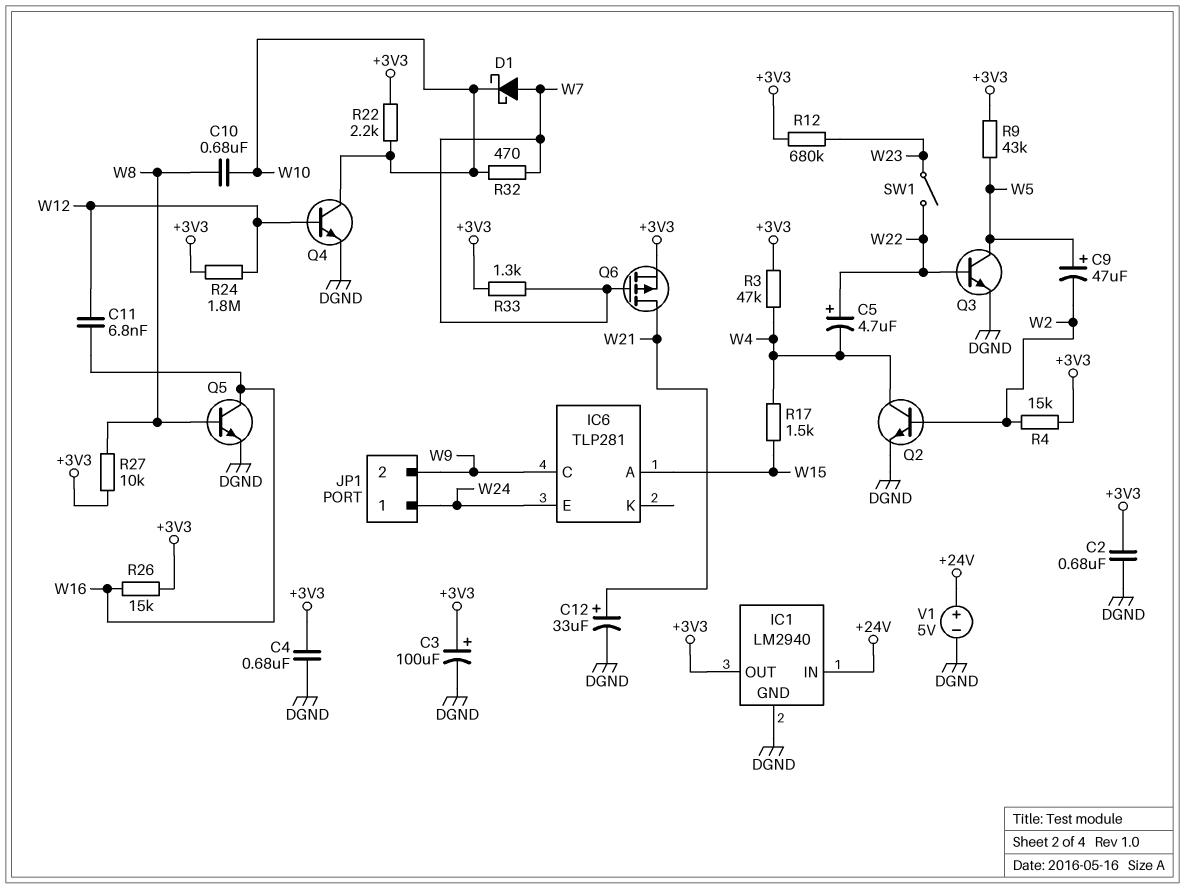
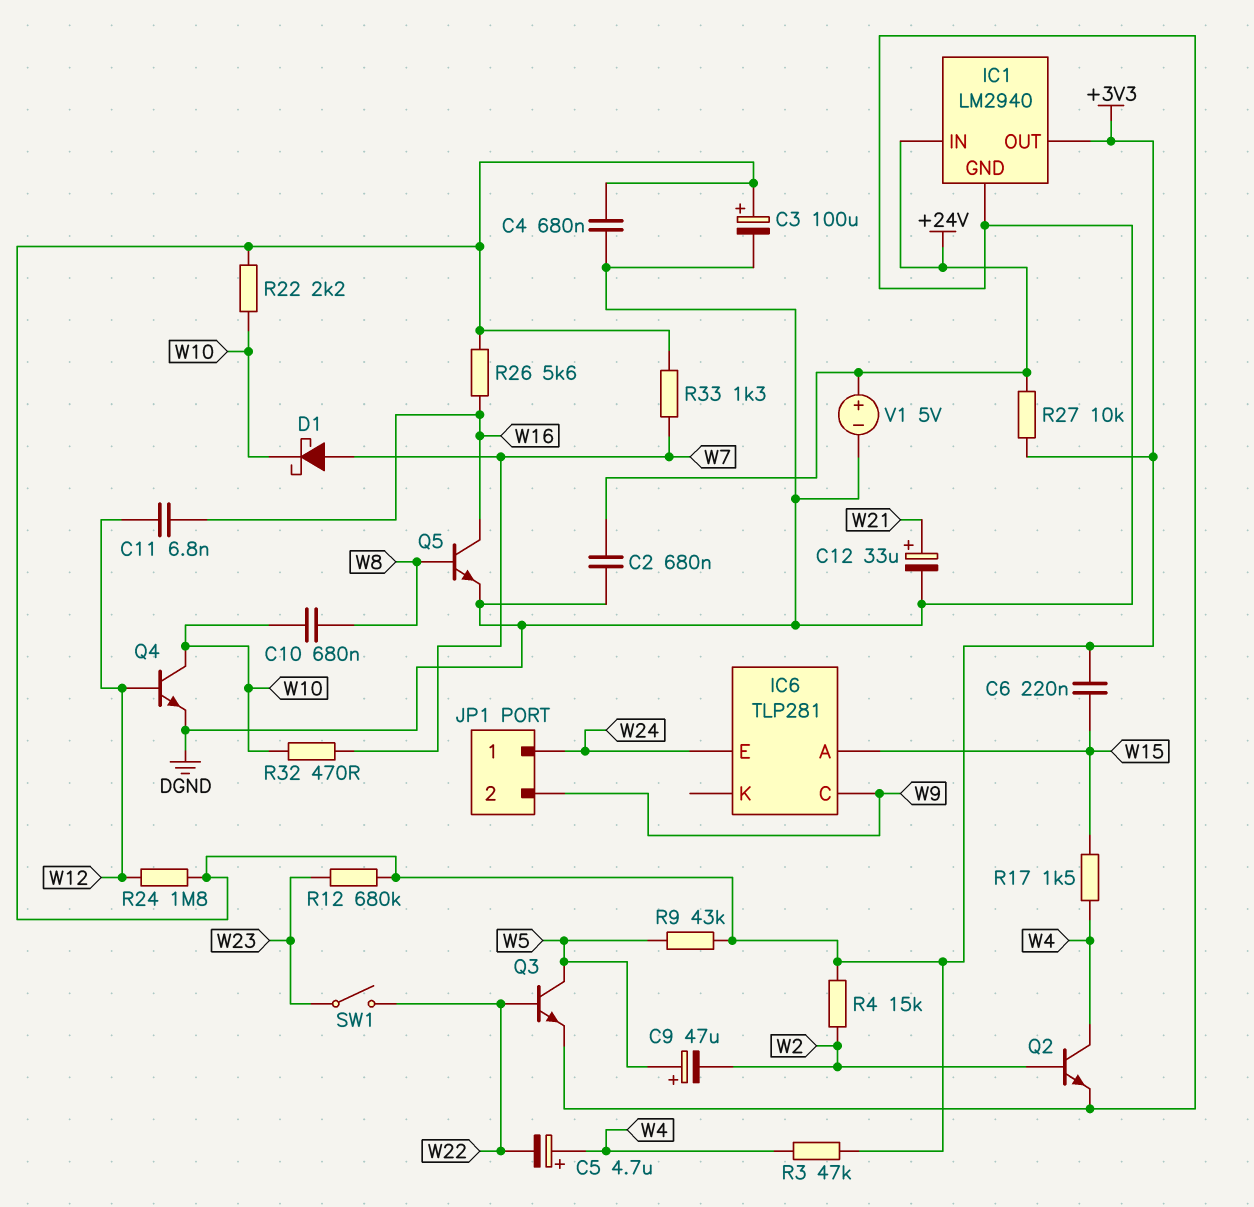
C2: 680nF (+3V3, DGND) -> 680nF (+24V, DGND)
C5: 4.7uF (plus W22, minus W4) -> 4.7uF (plus W4, minus W22)
C6: none -> 220nF (+3V3, W15)
Q6: PMOS (G W7, D W21, S +3V3) -> none
R26: 15k (+3V3, W16) -> 5.6k (+3V3, W16)
R27: 10k (+3V3, W8) -> 10k (+3V3, +24V)

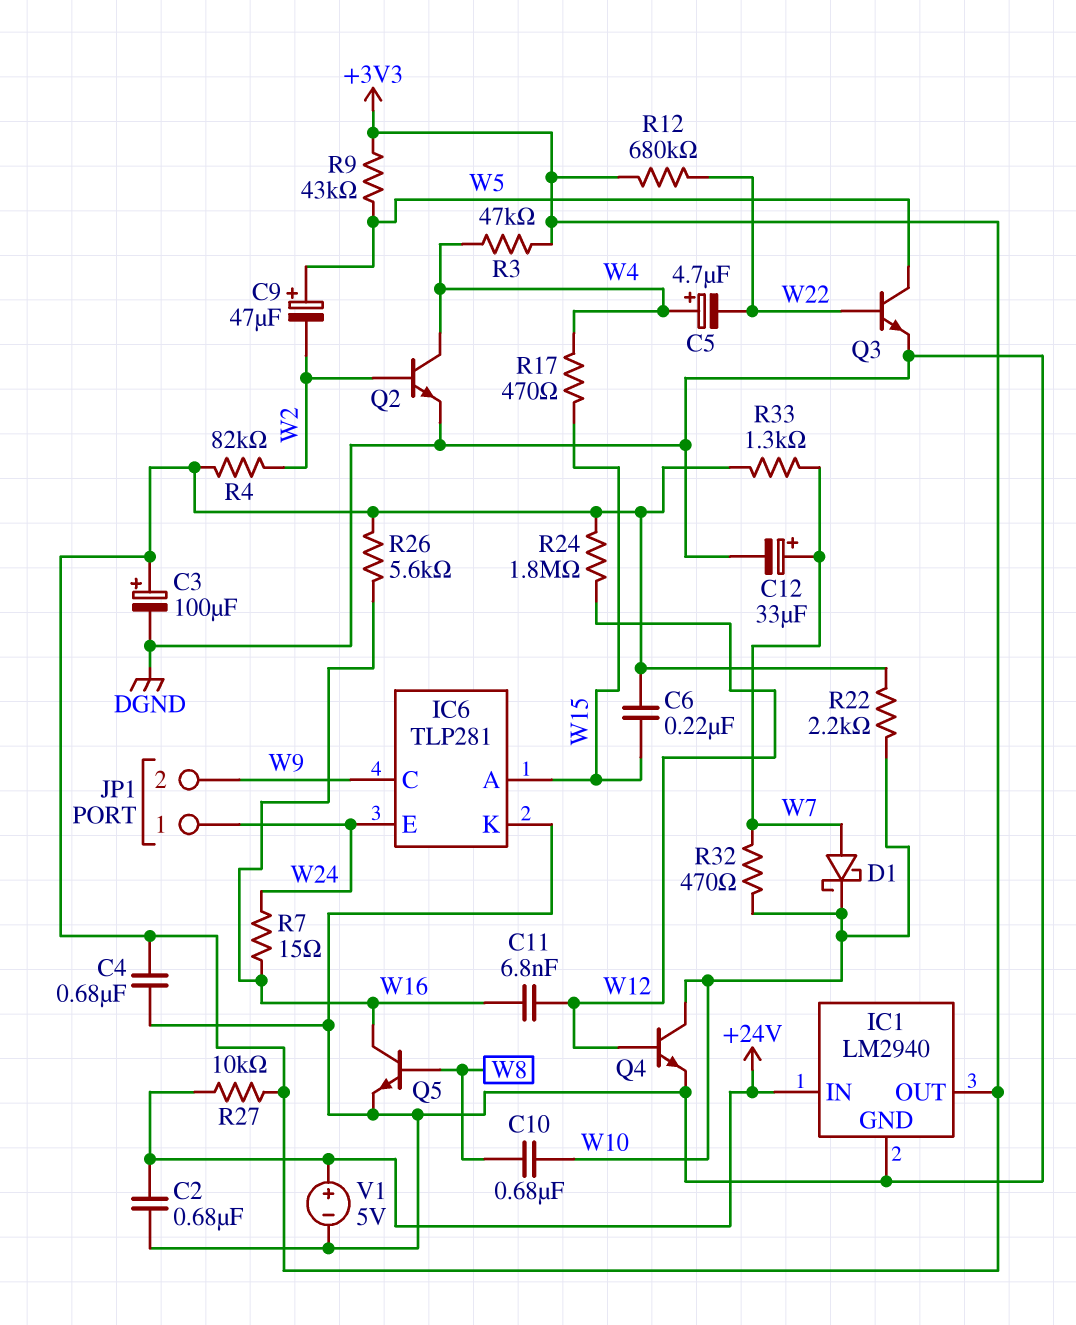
C12: 33uF (plus W21, minus DGND) -> 33uF (plus W7, minus DGND)
IC6 pin K: none -> DGND
R4: 15k (+3V3, W2) -> 82k (+3V3, W2)
R7: none -> 15 (W16, W24)
R12: 680k (+3V3, W23) -> 680k (+3V3, W22)
R17: 1.5k (W4, W15) -> 470 (W4, W15)
SW1: switch (W22, W23) -> none

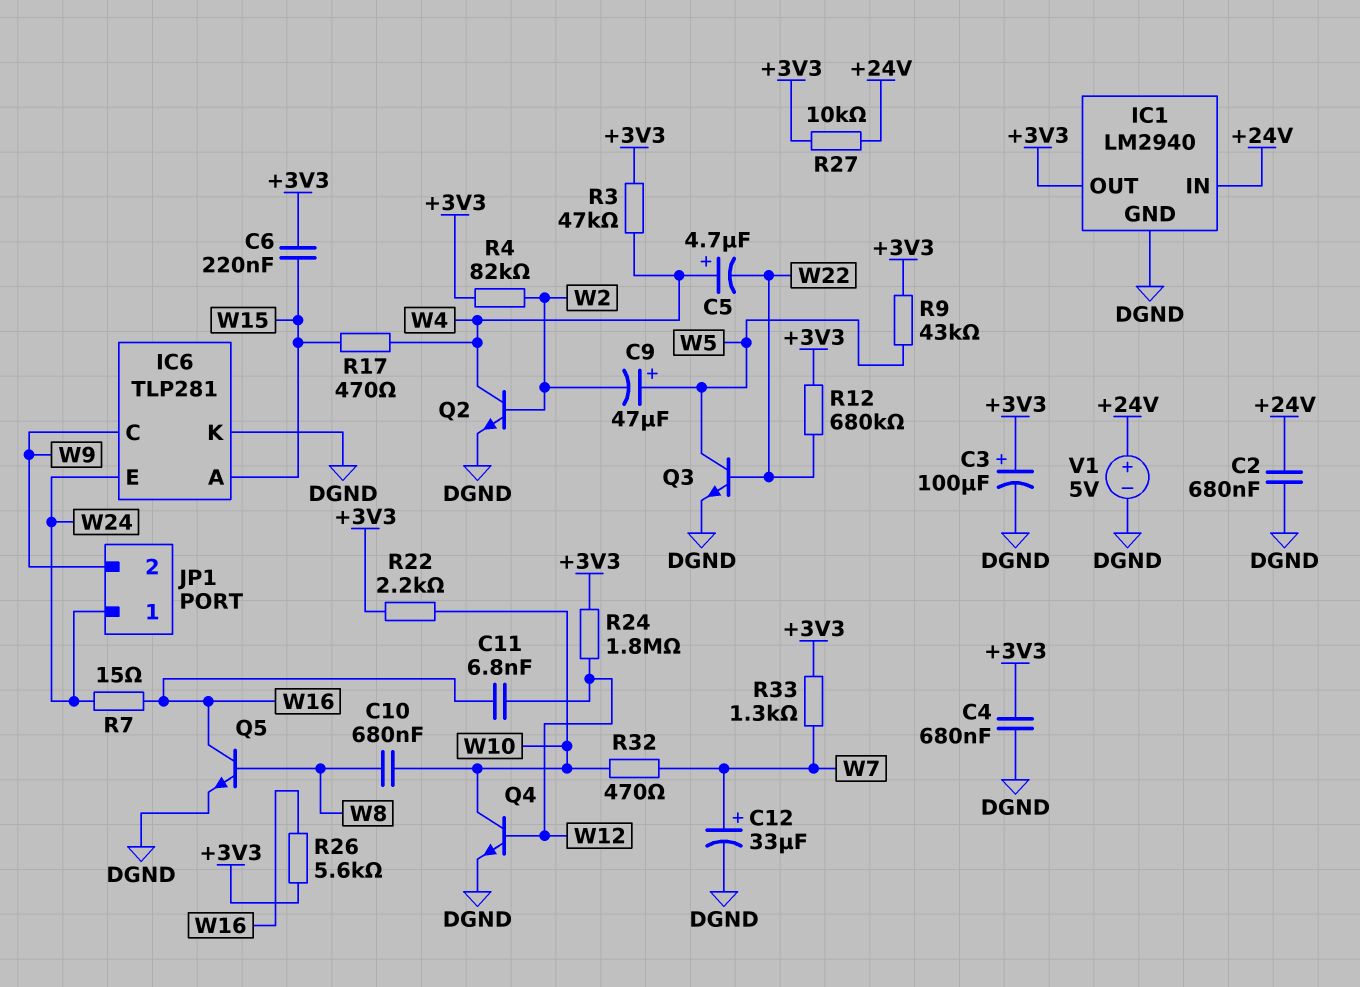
D1: schottky (A W7, K W10) -> none

